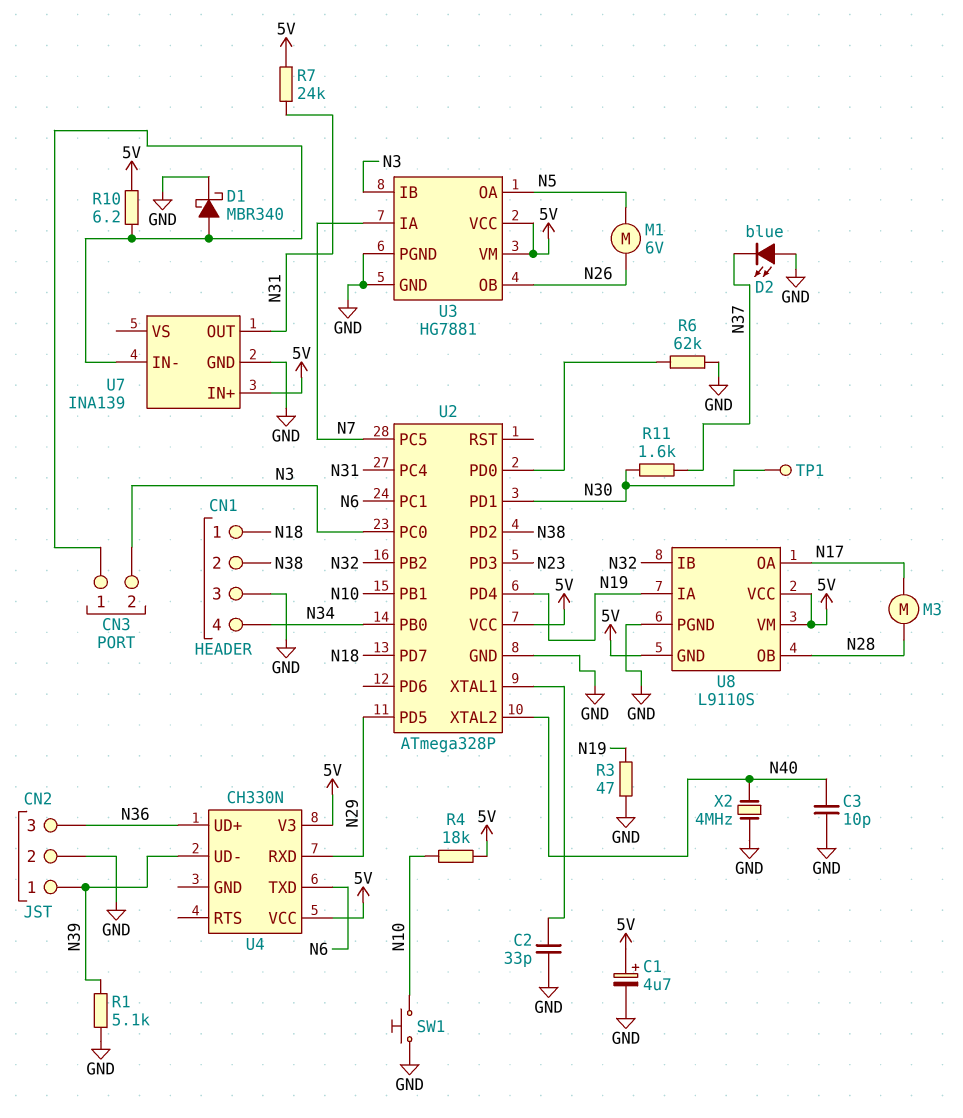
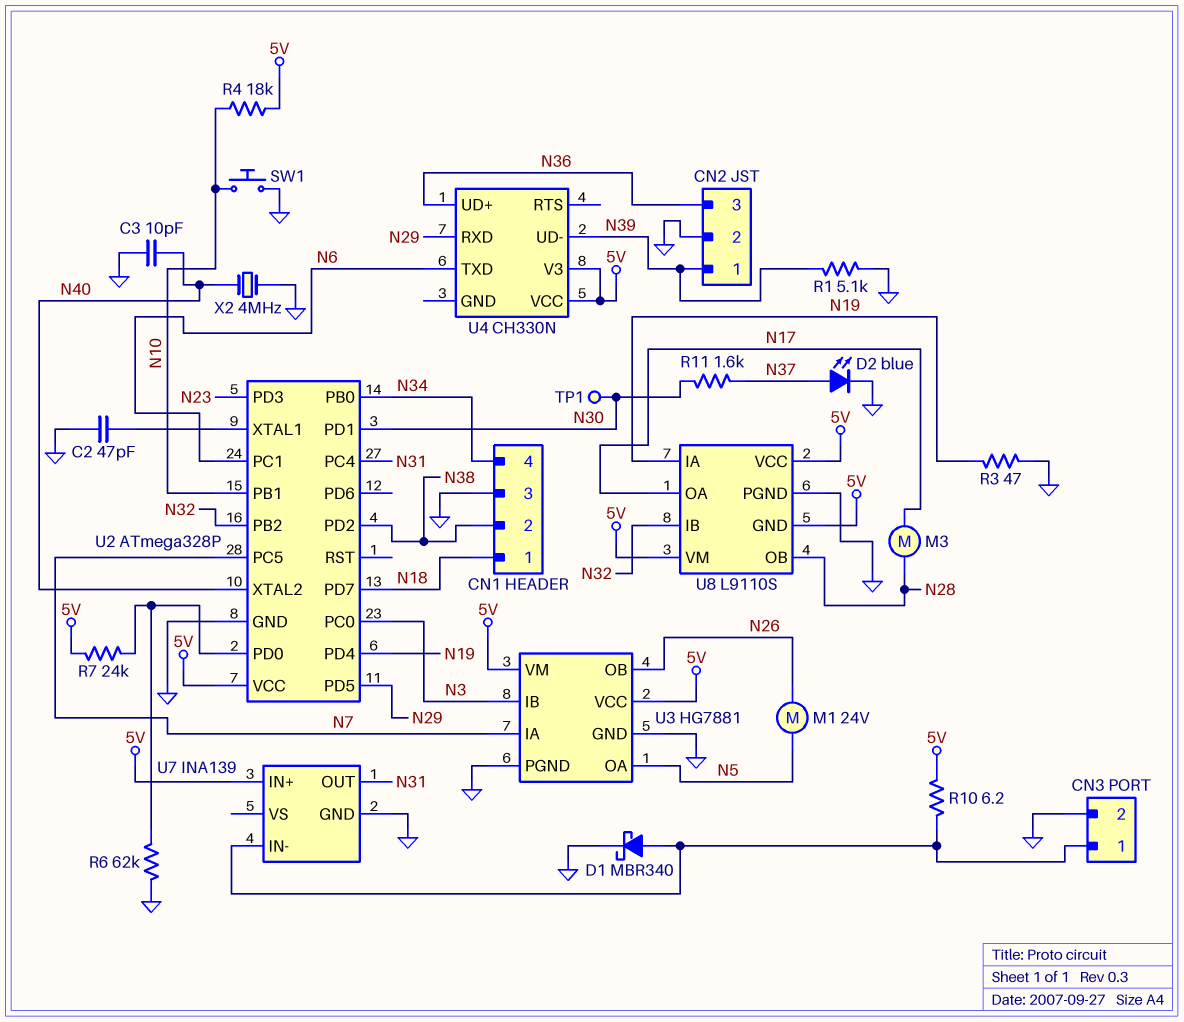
C1: 4.7uF (plus 5V, minus GND) -> none
C2: 33pF (GND, U2/XTAL1) -> 47pF (GND, U2/XTAL1)
CN3 pin 2: N3 -> GND
D2: LED blue (A GND, K N37) -> LED blue (A N37, K GND)
M1: motor 6V (N5, N26) -> motor 24V (N5, N26)
R7: 24k (5V, N31) -> 24k (5V, U2/PD0)

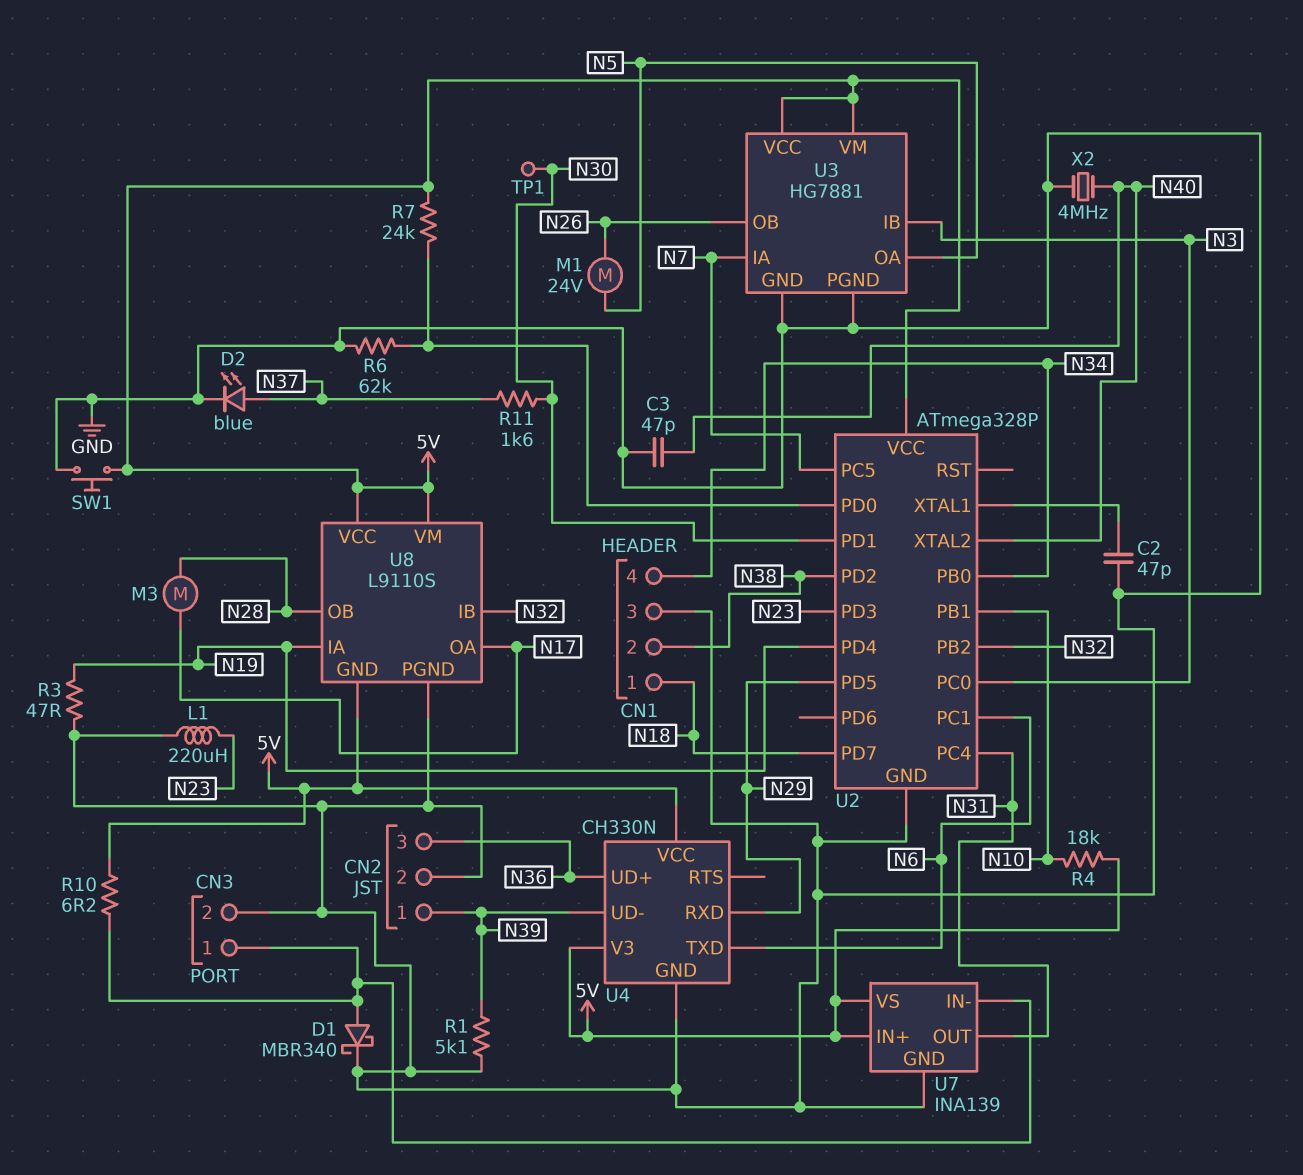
C3: 10pF (GND, N40) -> 47pF (GND, N40)
L1: none -> 220uH (GND, N23)
SW1: button (GND, N10) -> button (5V, GND)
U4 pin GND: none -> GND
U7 pin VS: none -> 5V

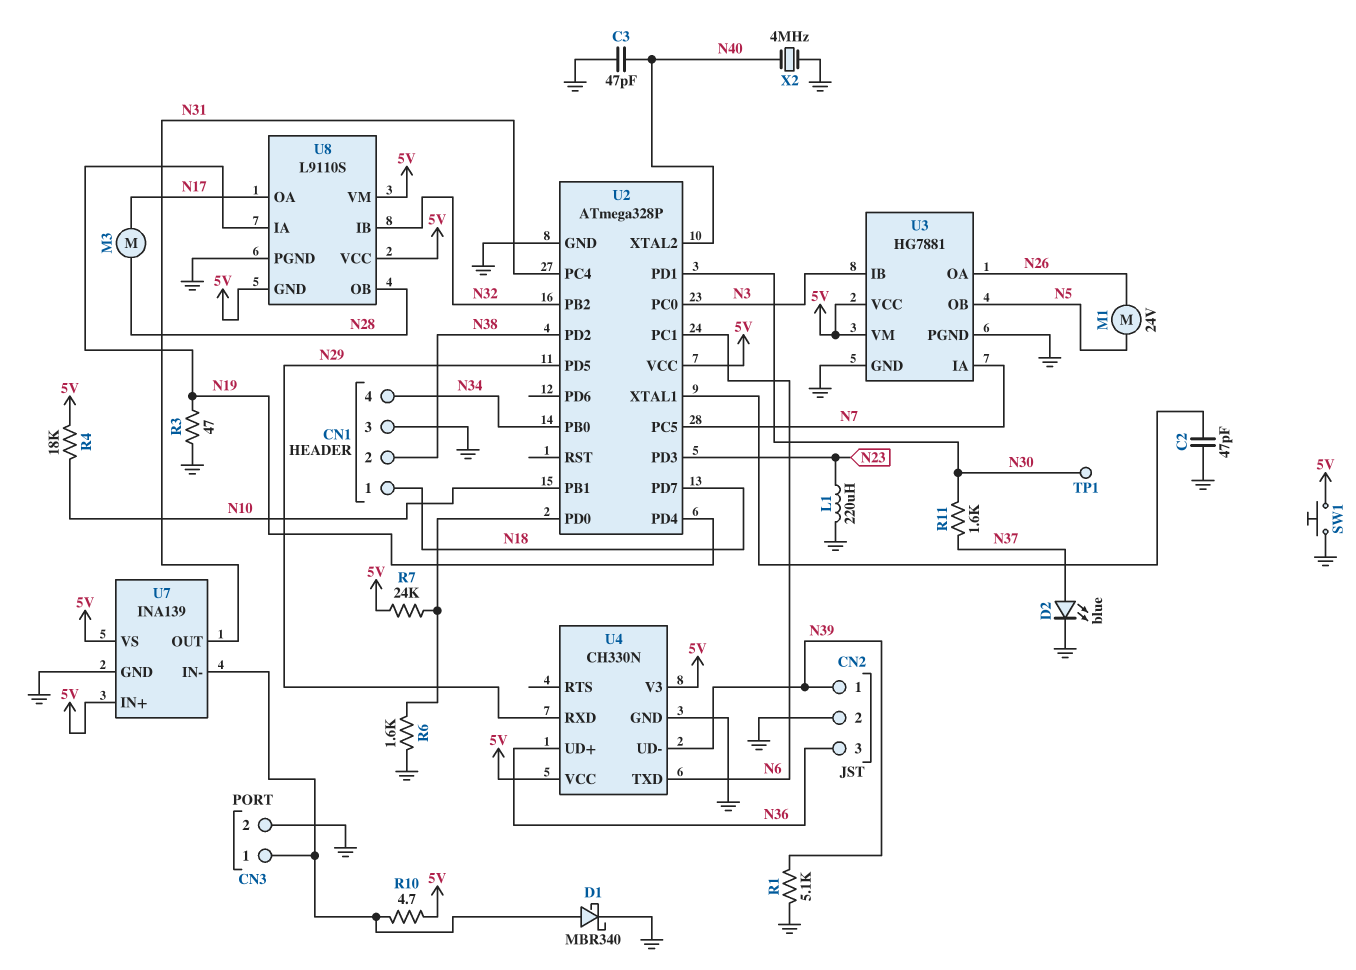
R6: 62k (GND, U2/PD0) -> 1.6k (GND, U2/PD0)
R10: 6.2 (5V, CN3/1) -> 4.7 (5V, CN3/1)
U3 pin OA: N5 -> N26
U3 pin OB: N26 -> N5

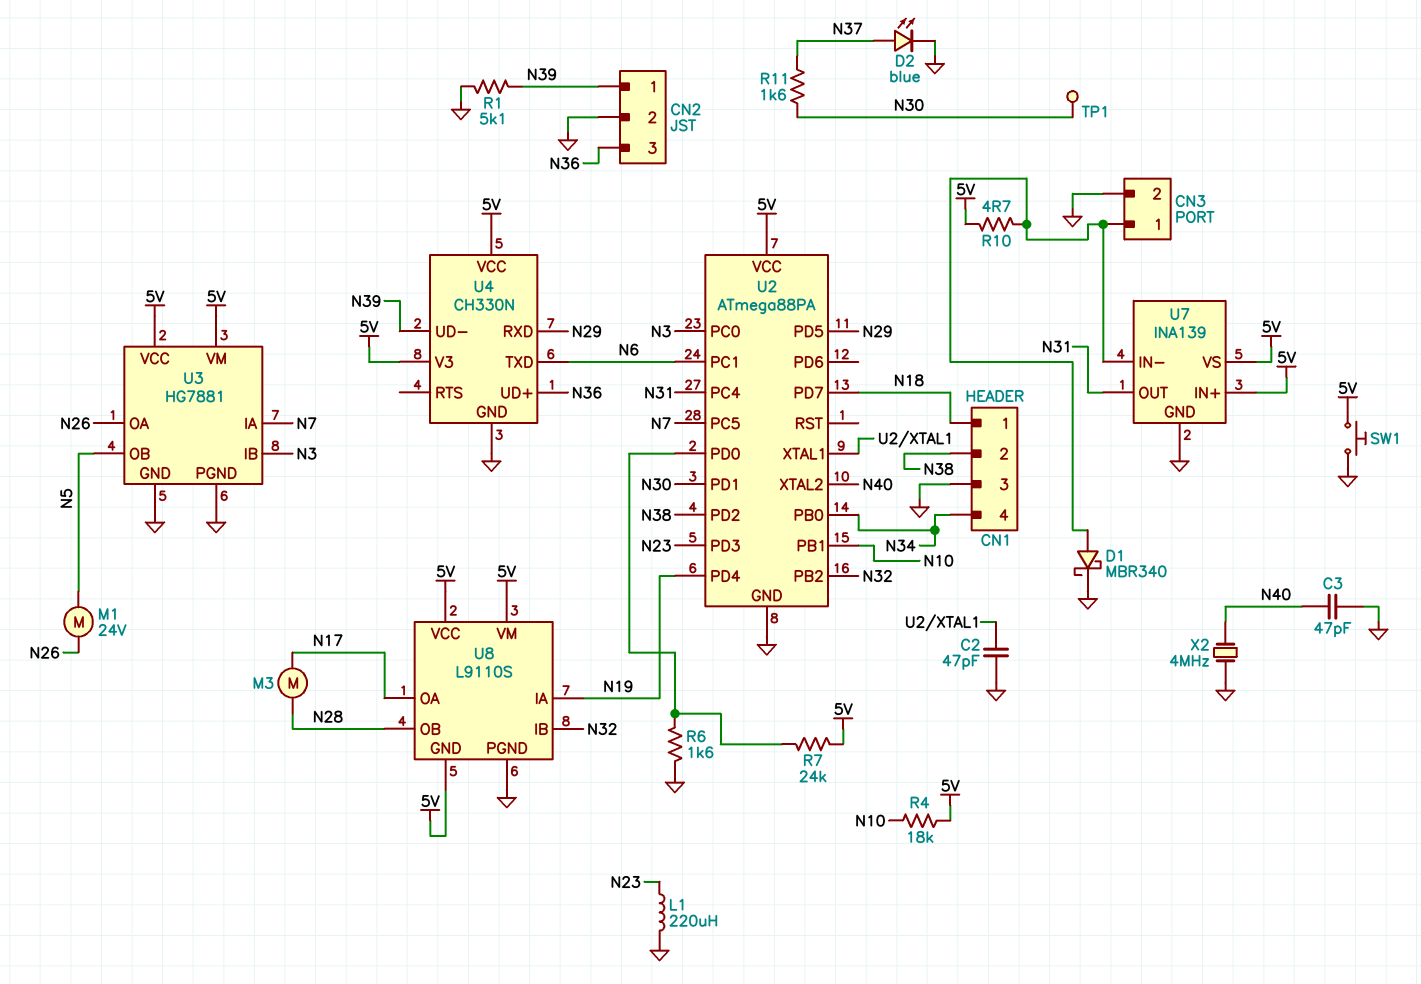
R3: 47 (GND, N19) -> none
U2: ATmega328P -> ATmega88PA

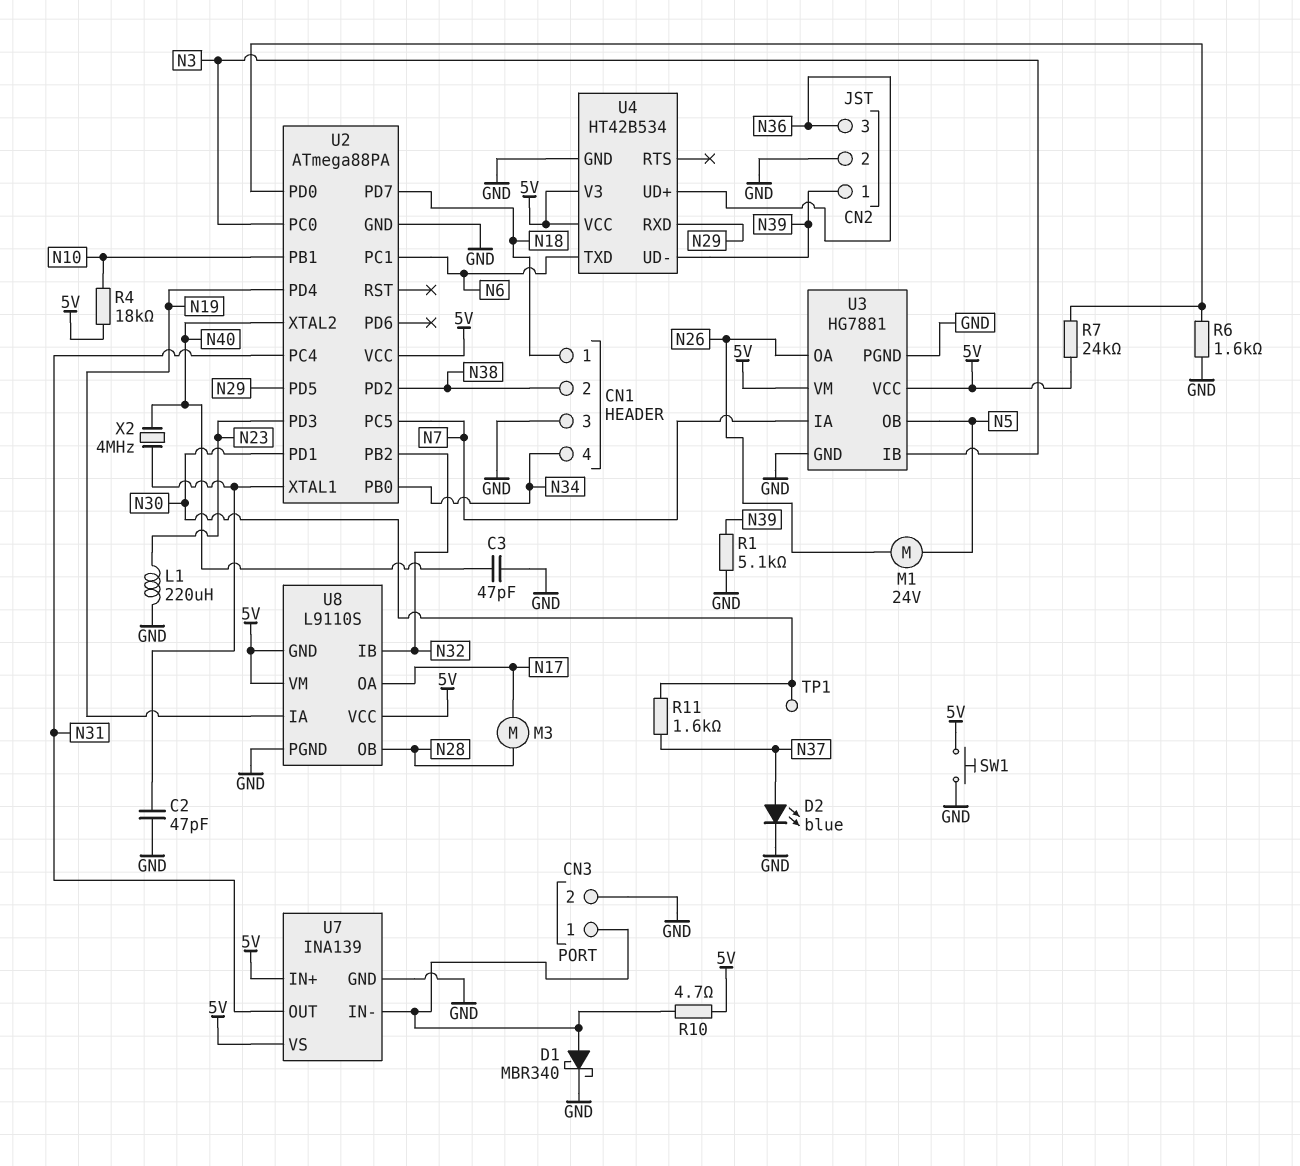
U4: CH330N -> HT42B534
X2: 4MHz (GND, N40) -> 4MHz (N40, U2/XTAL1)

